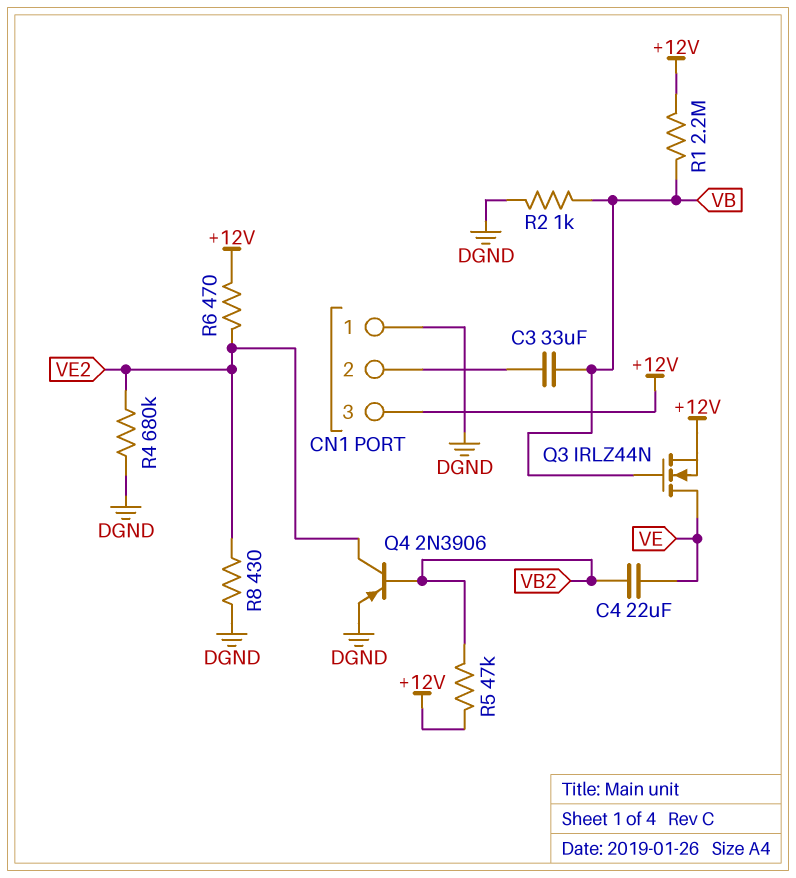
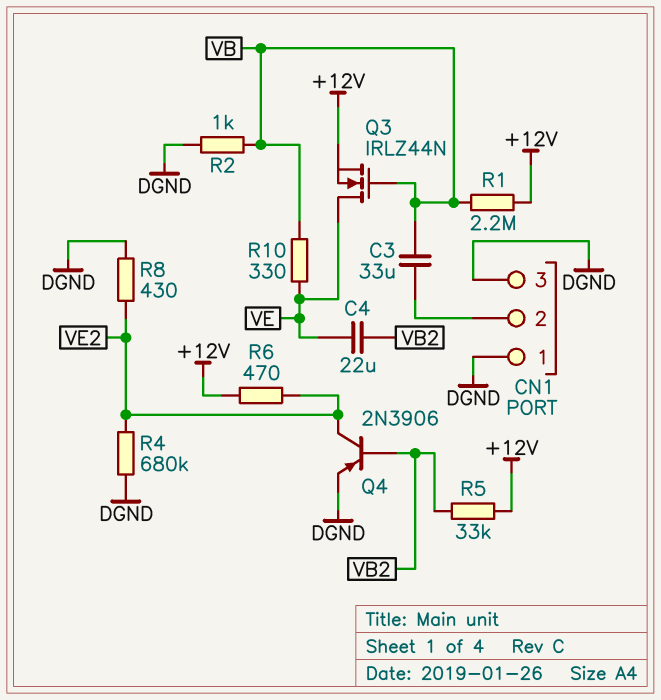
CN1 pin 3: +12V -> DGND
R5: 47k (+12V, VB2) -> 33k (+12V, VB2)
R10: none -> 330 (VB, VE)

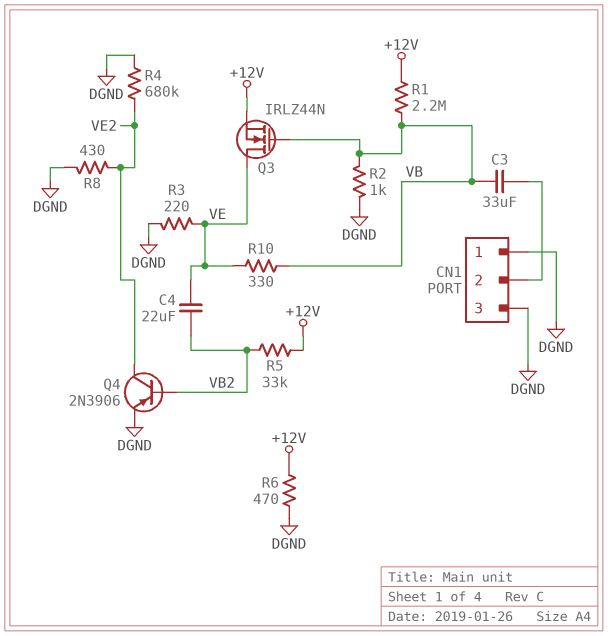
R3: none -> 220 (DGND, VE)
R6: 470 (+12V, VE2) -> 470 (+12V, DGND)

